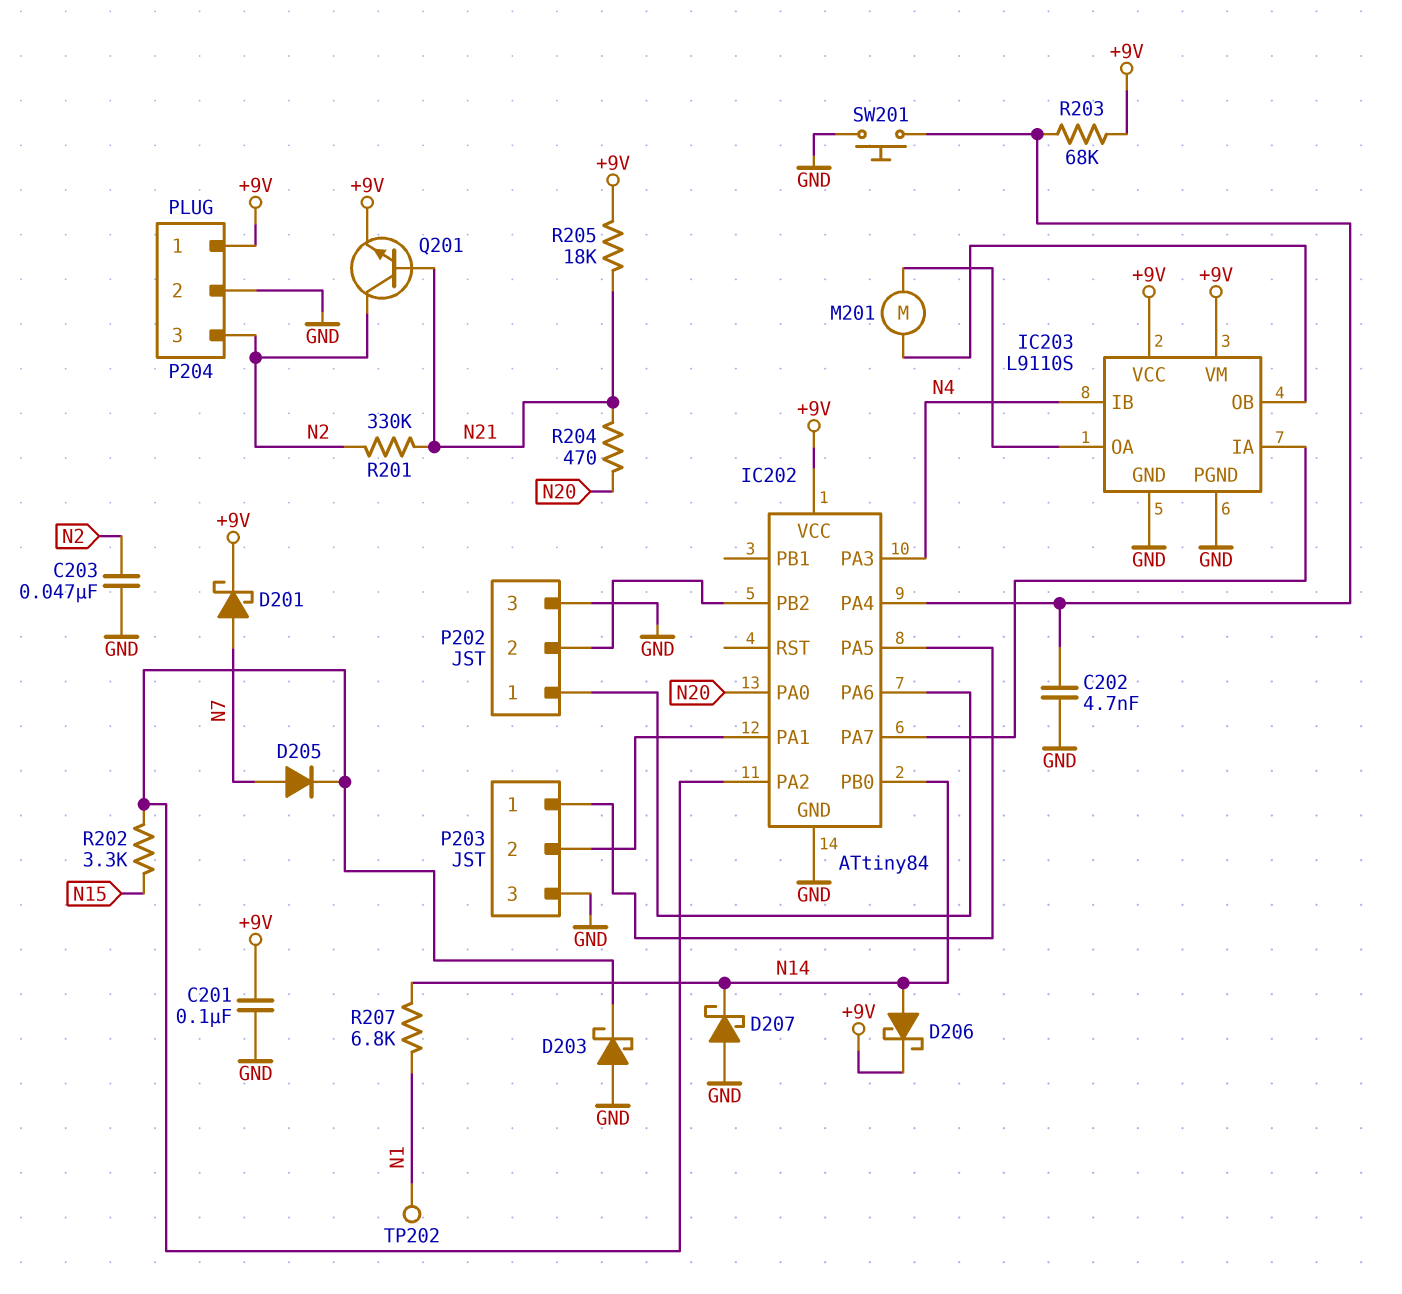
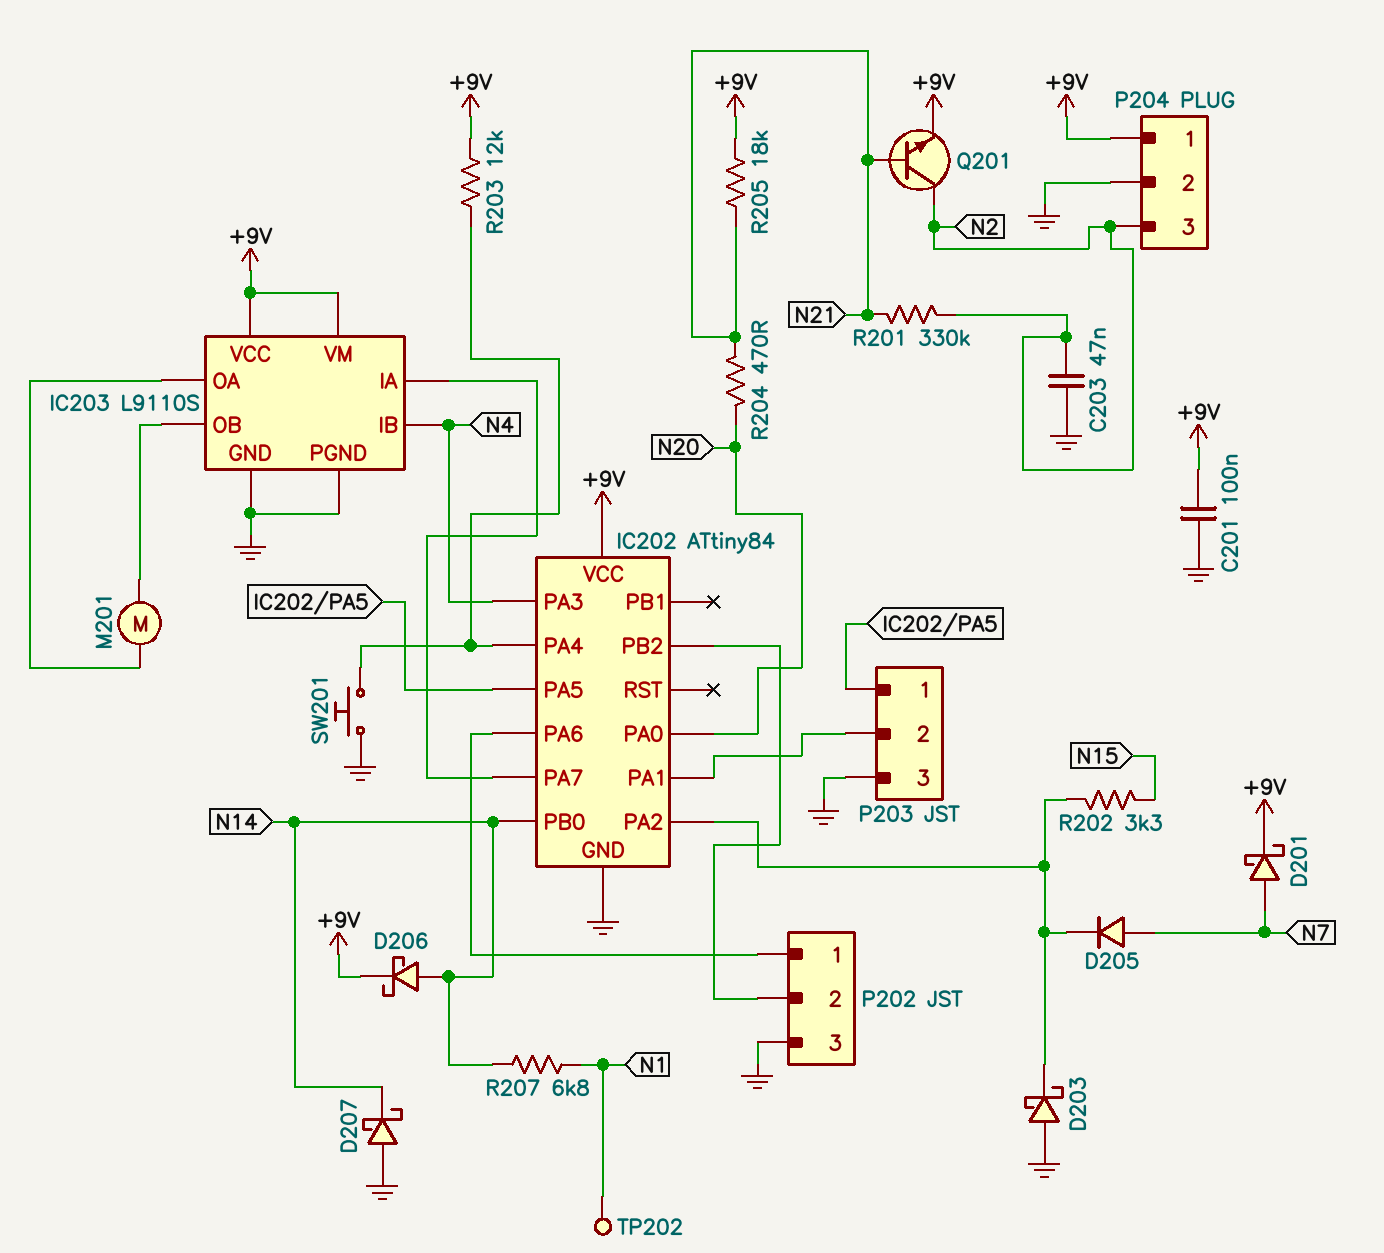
C202: 4.7nF (GND, IC202/PA4) -> none
R203: 68k (+9V, IC202/PA4) -> 12k (+9V, IC202/PA4)

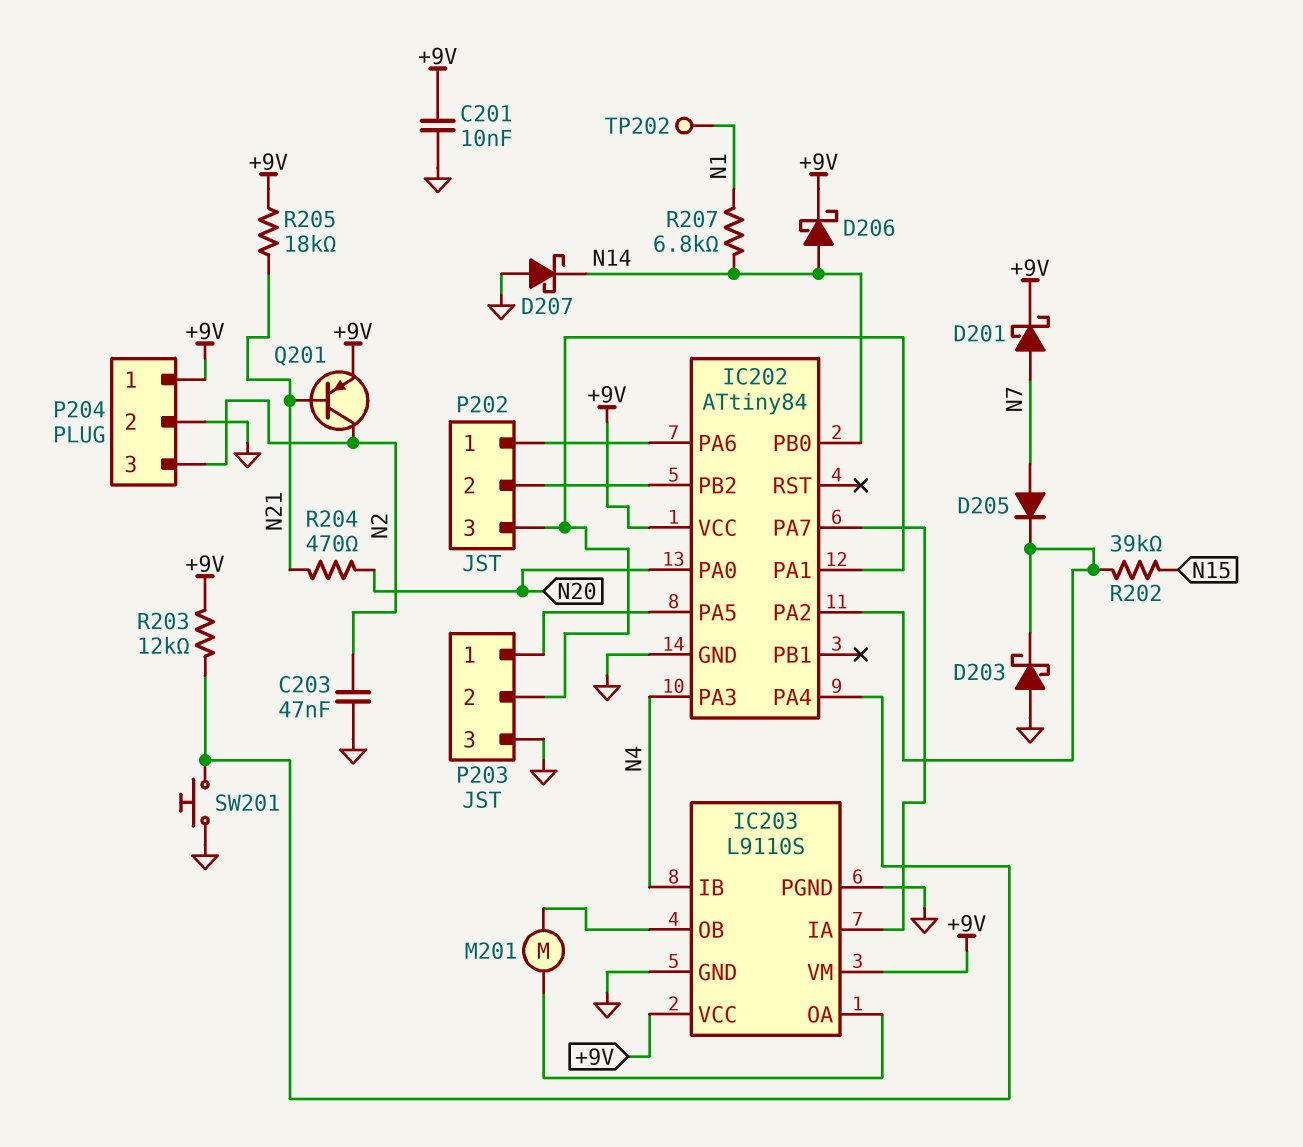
C201: 100nF (+9V, GND) -> 10nF (+9V, GND)
P202 pin 3: GND -> IC202/PA1
Q201: NPN (B N21, C N2, E +9V) -> PNP (B N21, C N2, E +9V)
R201: 330k (N2, N21) -> none
R202: 3.3k (IC202/PA2, N15) -> 39k (IC202/PA2, N15)

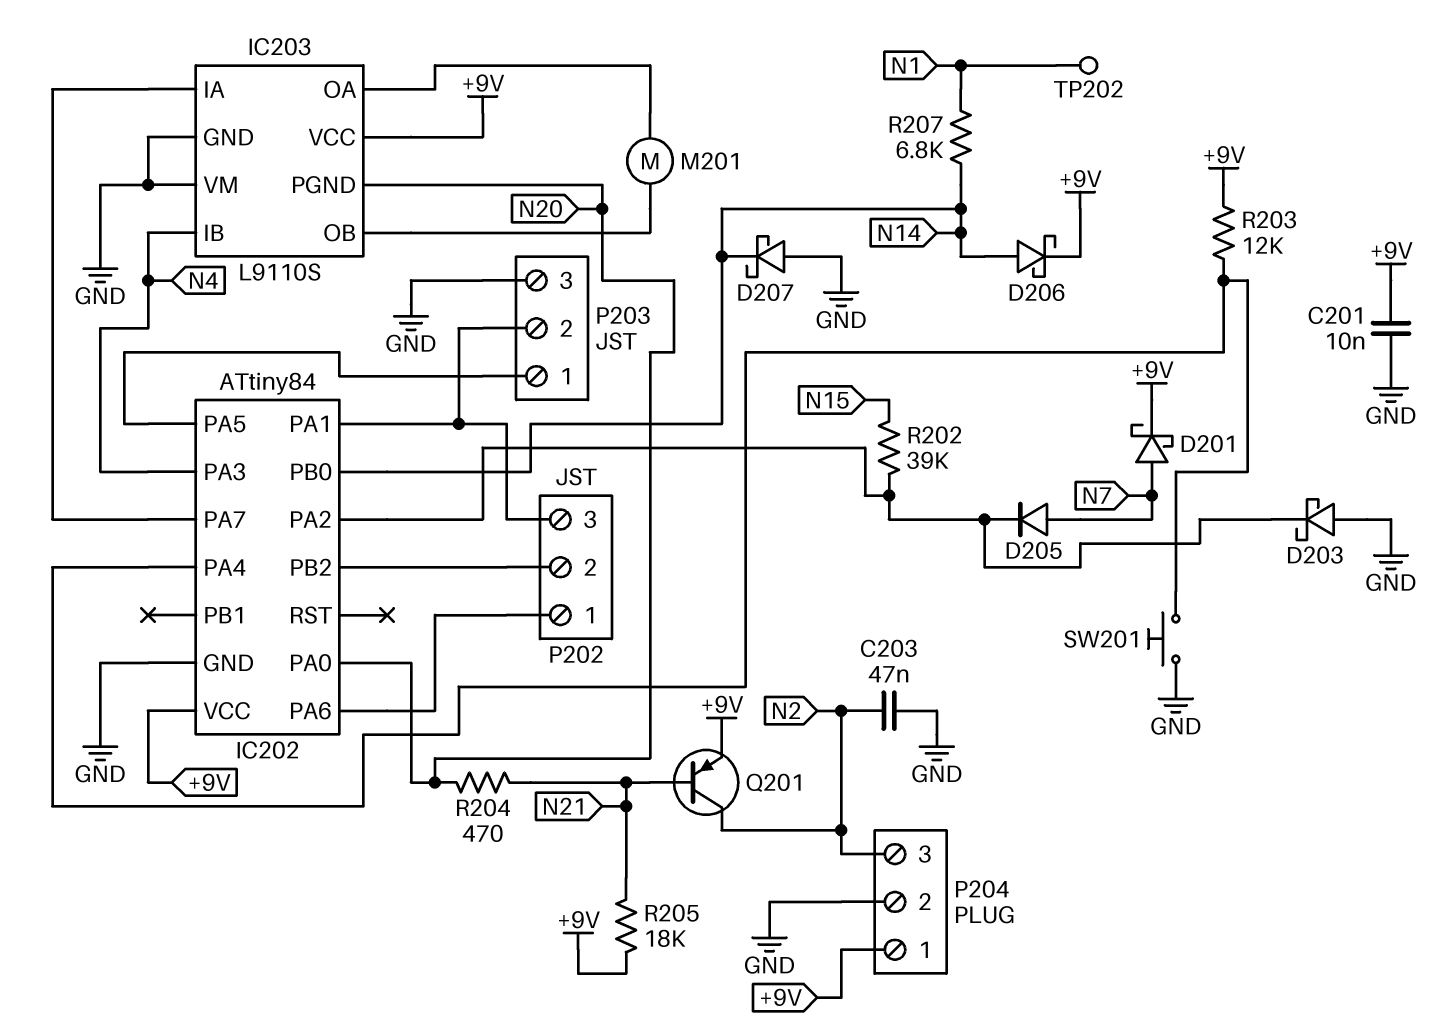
IC203 pin PGND: GND -> N20
IC203 pin VM: +9V -> GND

